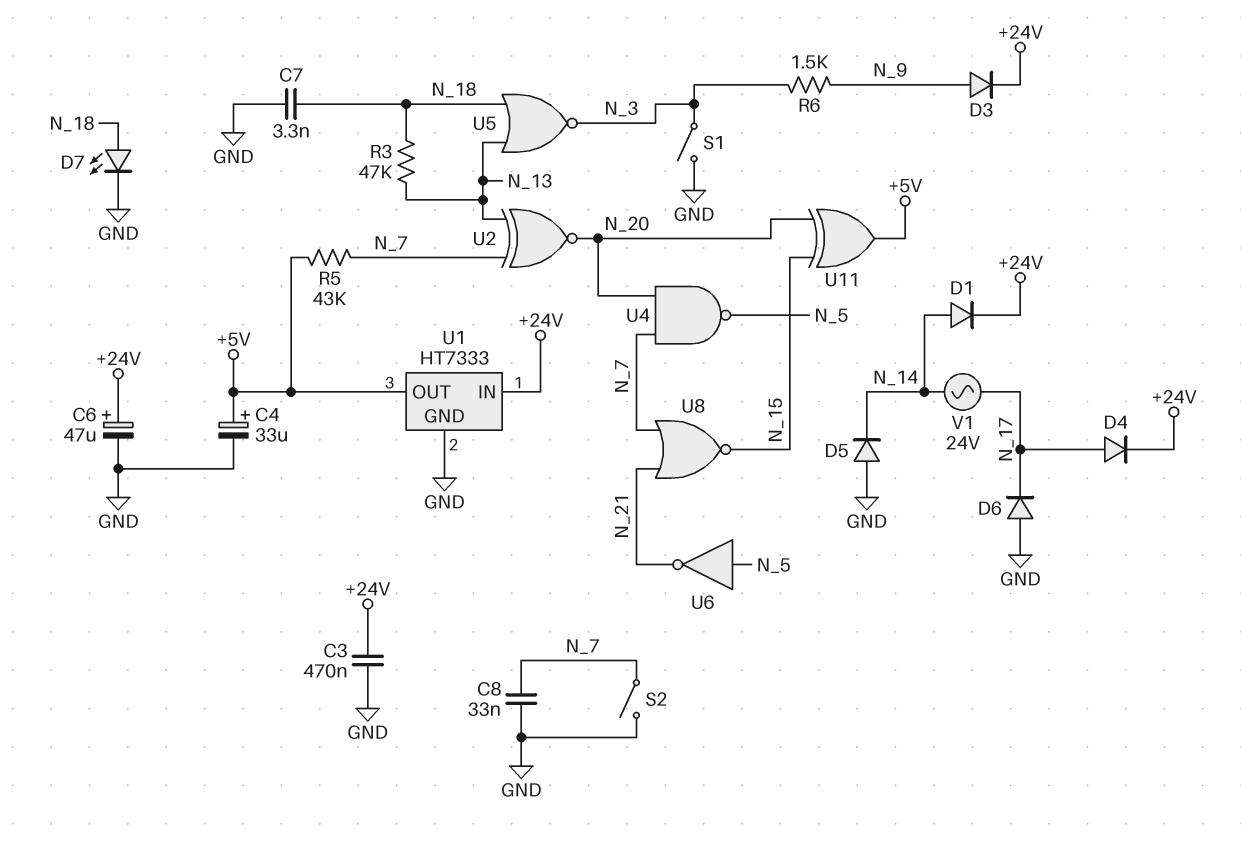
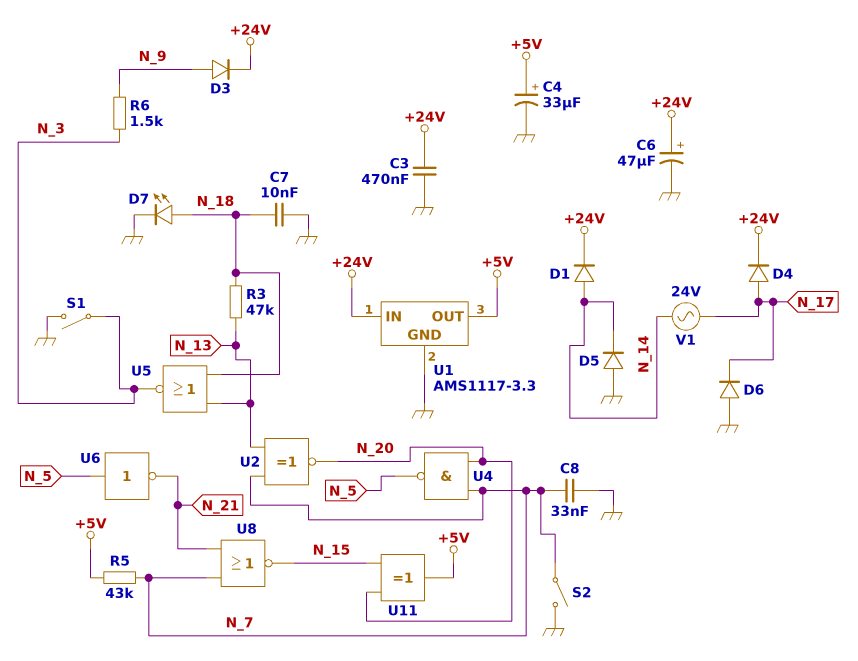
C7: 3.3nF (GND, N_18) -> 10nF (GND, N_18)
U1: HT7333 -> AMS1117-3.3

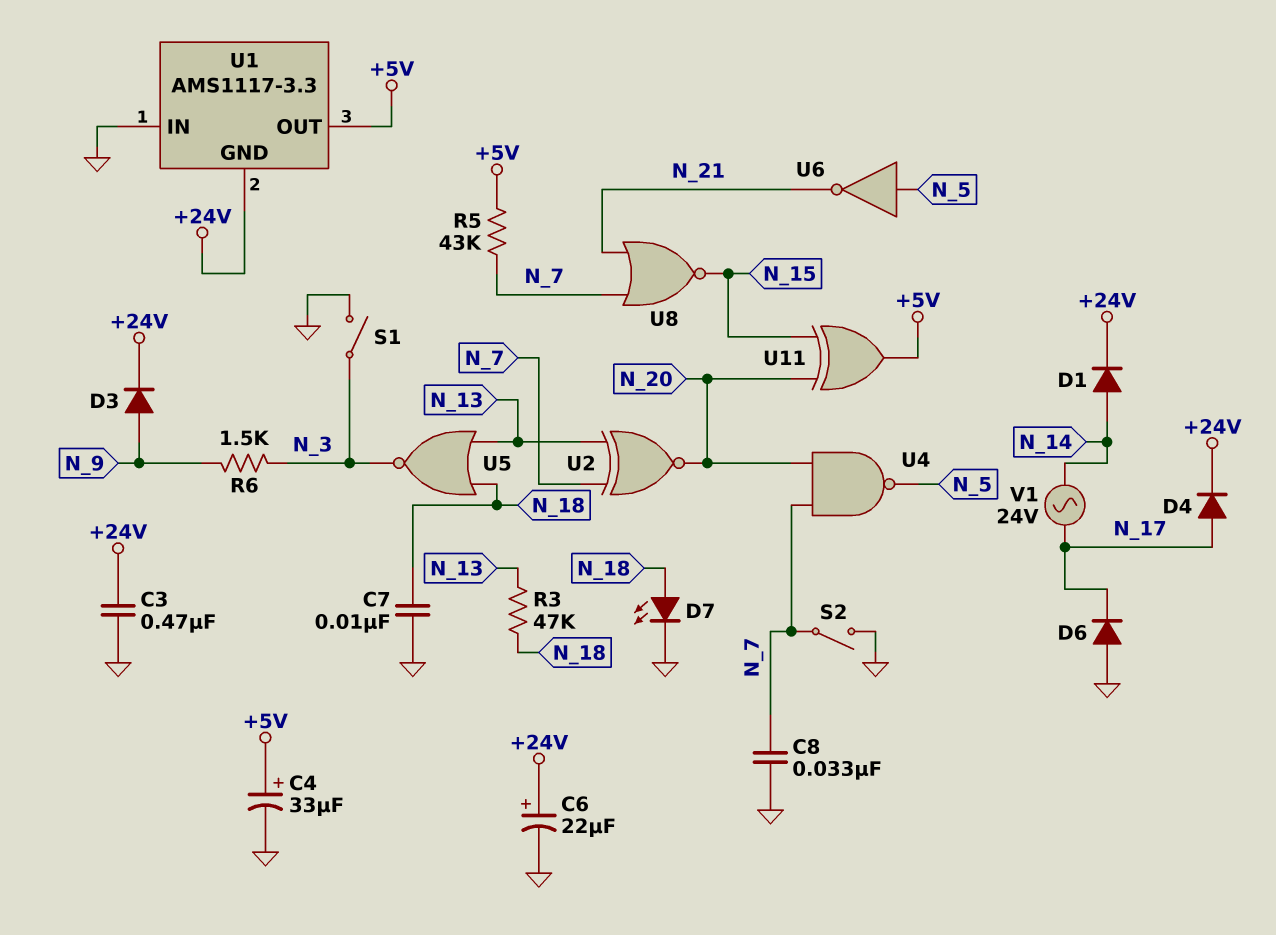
C6: 47uF (plus +24V, minus GND) -> 22uF (plus +24V, minus GND)
D5: diode (A GND, K N_14) -> none
U1 pin GND: GND -> +24V
U1 pin IN: +24V -> GND

